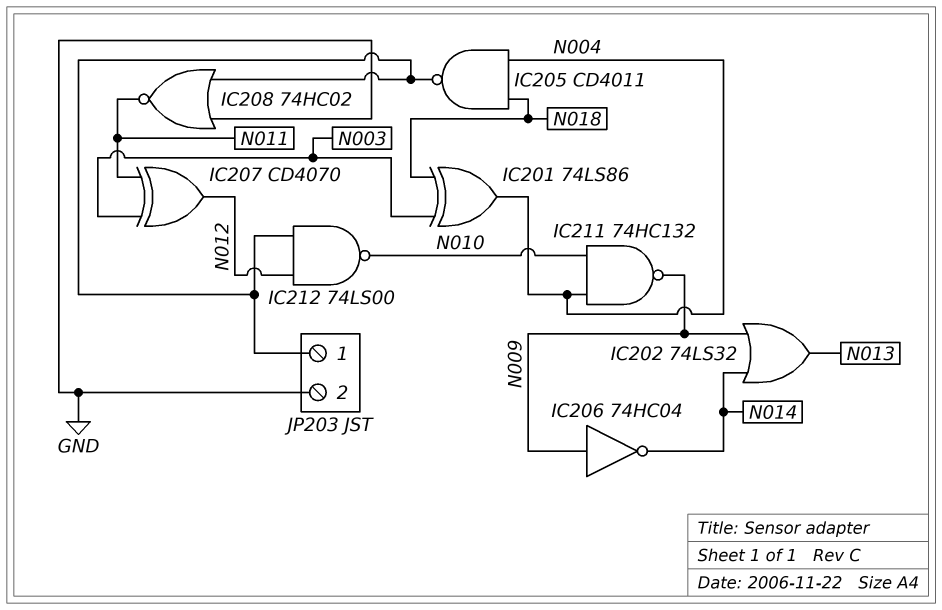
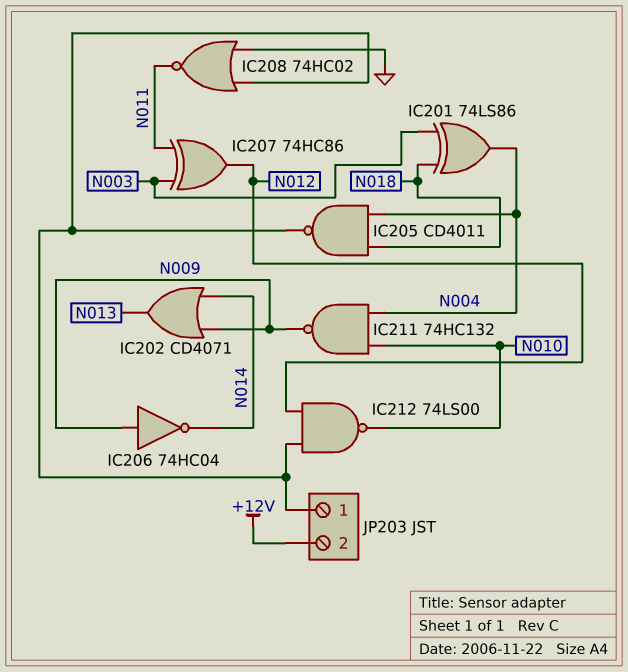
IC202: OR 74LS32 (in N009, in N014, out N013) -> OR CD4071 (in N009, in N014, out N013)
IC207: XOR CD4070 (in N003, in N011, out N012) -> XOR 74HC86 (in N003, in N011, out N012)
JP203 pin 2: GND -> +12V

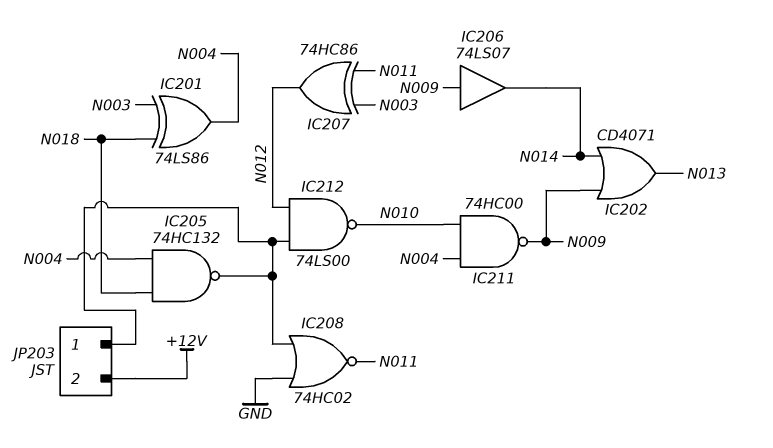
IC205: NAND CD4011 (in N004, in N018, out JP203/1) -> NAND 74HC132 (in N004, in N018, out JP203/1)
IC206: NOT 74HC04 (in N009, out N014) -> buffer 74LS07 (in N009, out N014)
IC211: NAND 74HC132 (in N004, in N010, out N009) -> NAND 74HC00 (in N004, in N010, out N009)

